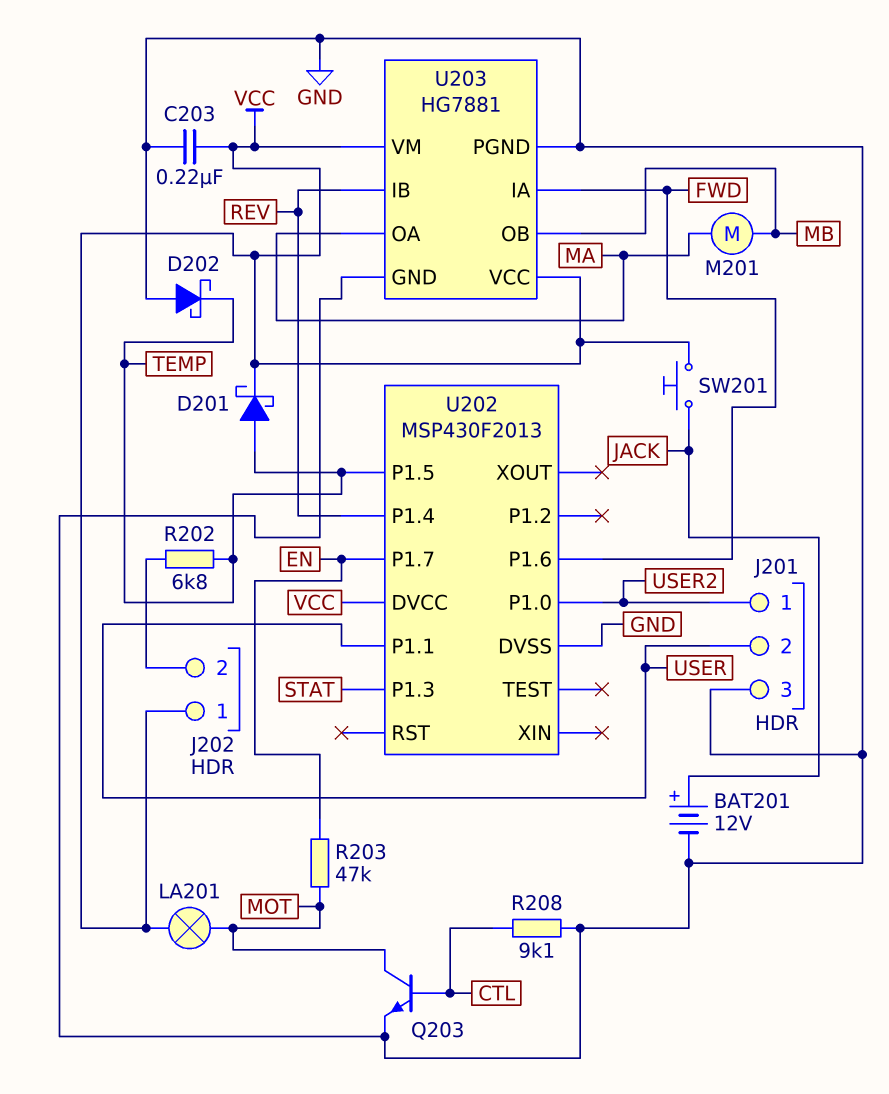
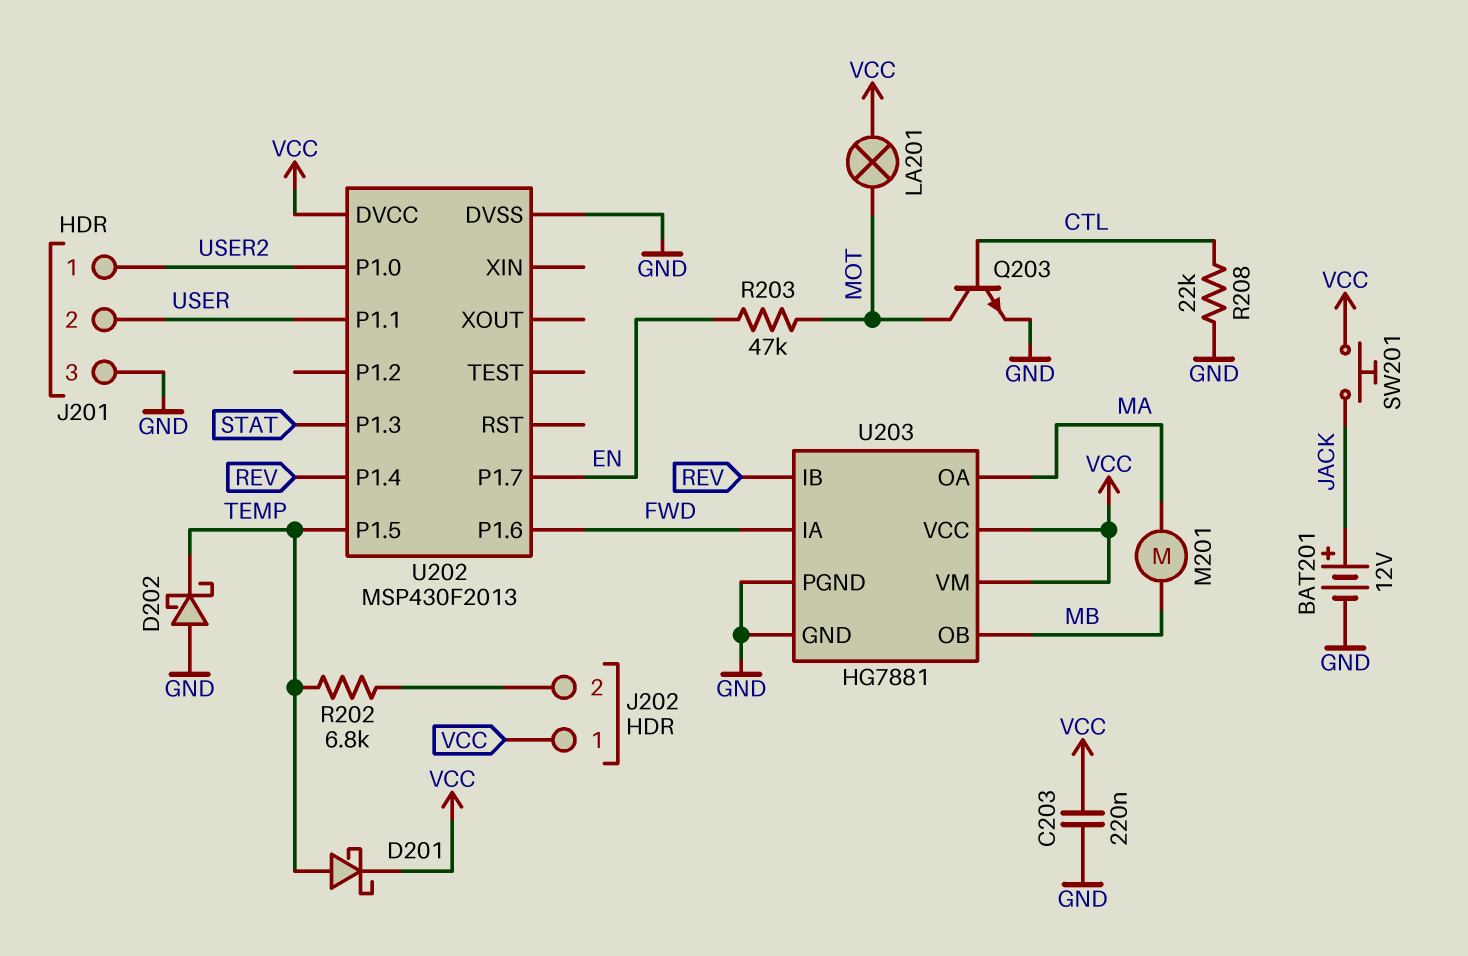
R208: 9.1k (CTL, GND) -> 22k (CTL, GND)

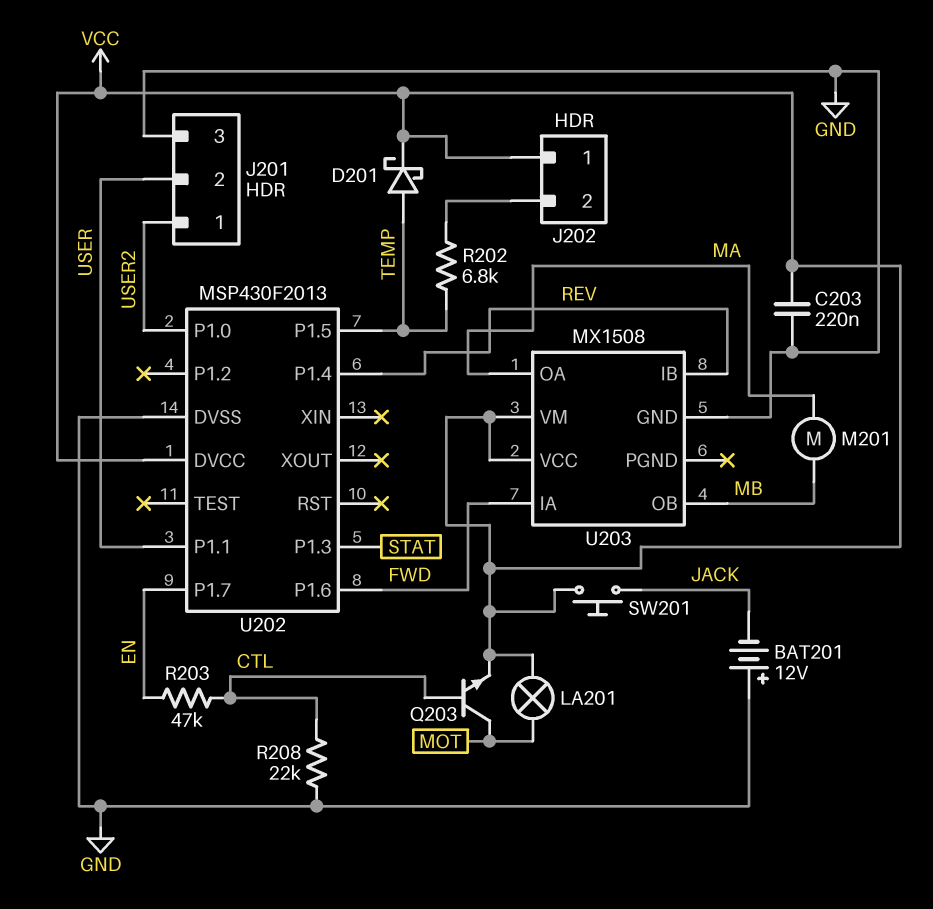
BAT201: 12V (plus JACK, minus GND) -> 12V (plus GND, minus JACK)
D202: schottky (A GND, K TEMP) -> none
Q203: NPN (B CTL, C MOT, E GND) -> NPN (B CTL, C MOT, E VCC)
R203: 47k (EN, MOT) -> 47k (CTL, EN)
U203: HG7881 -> MX1508
U203 pin PGND: GND -> none

